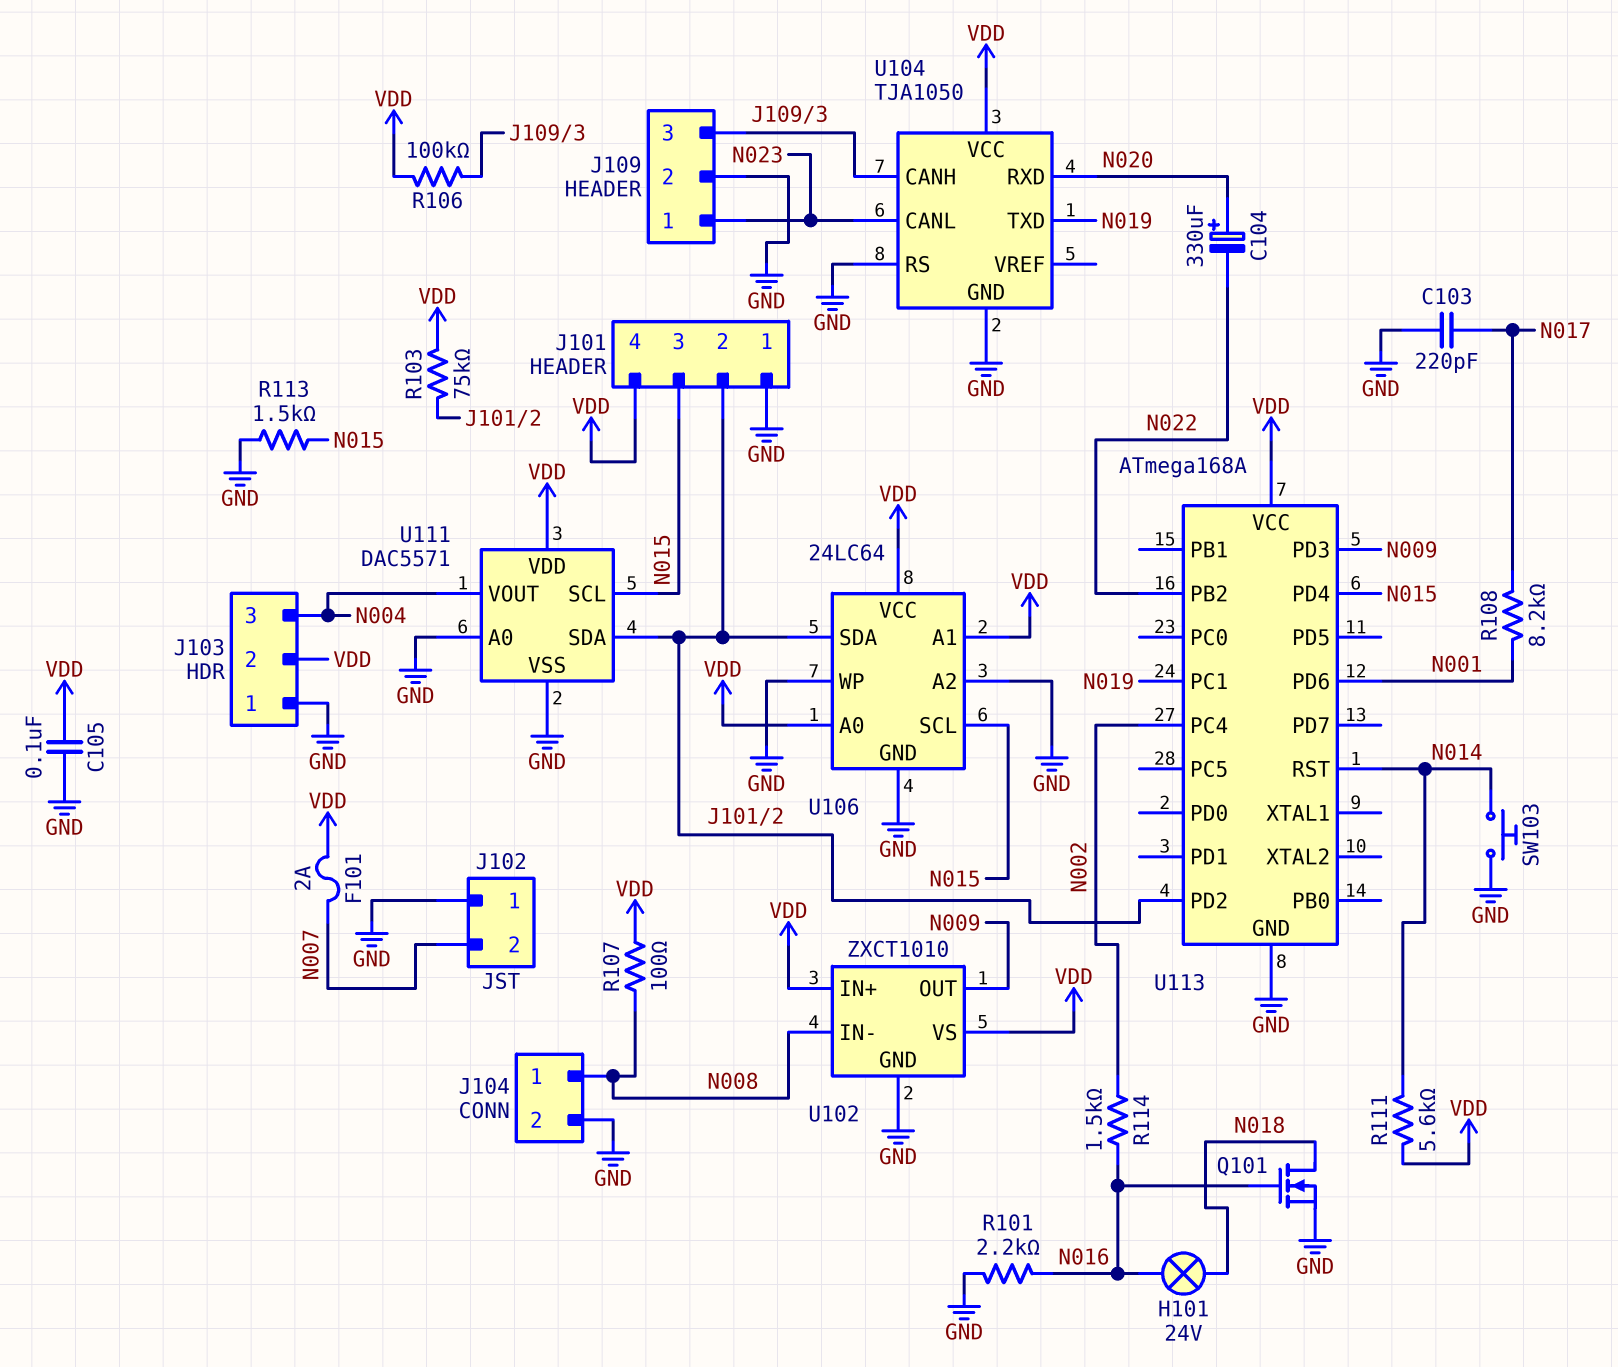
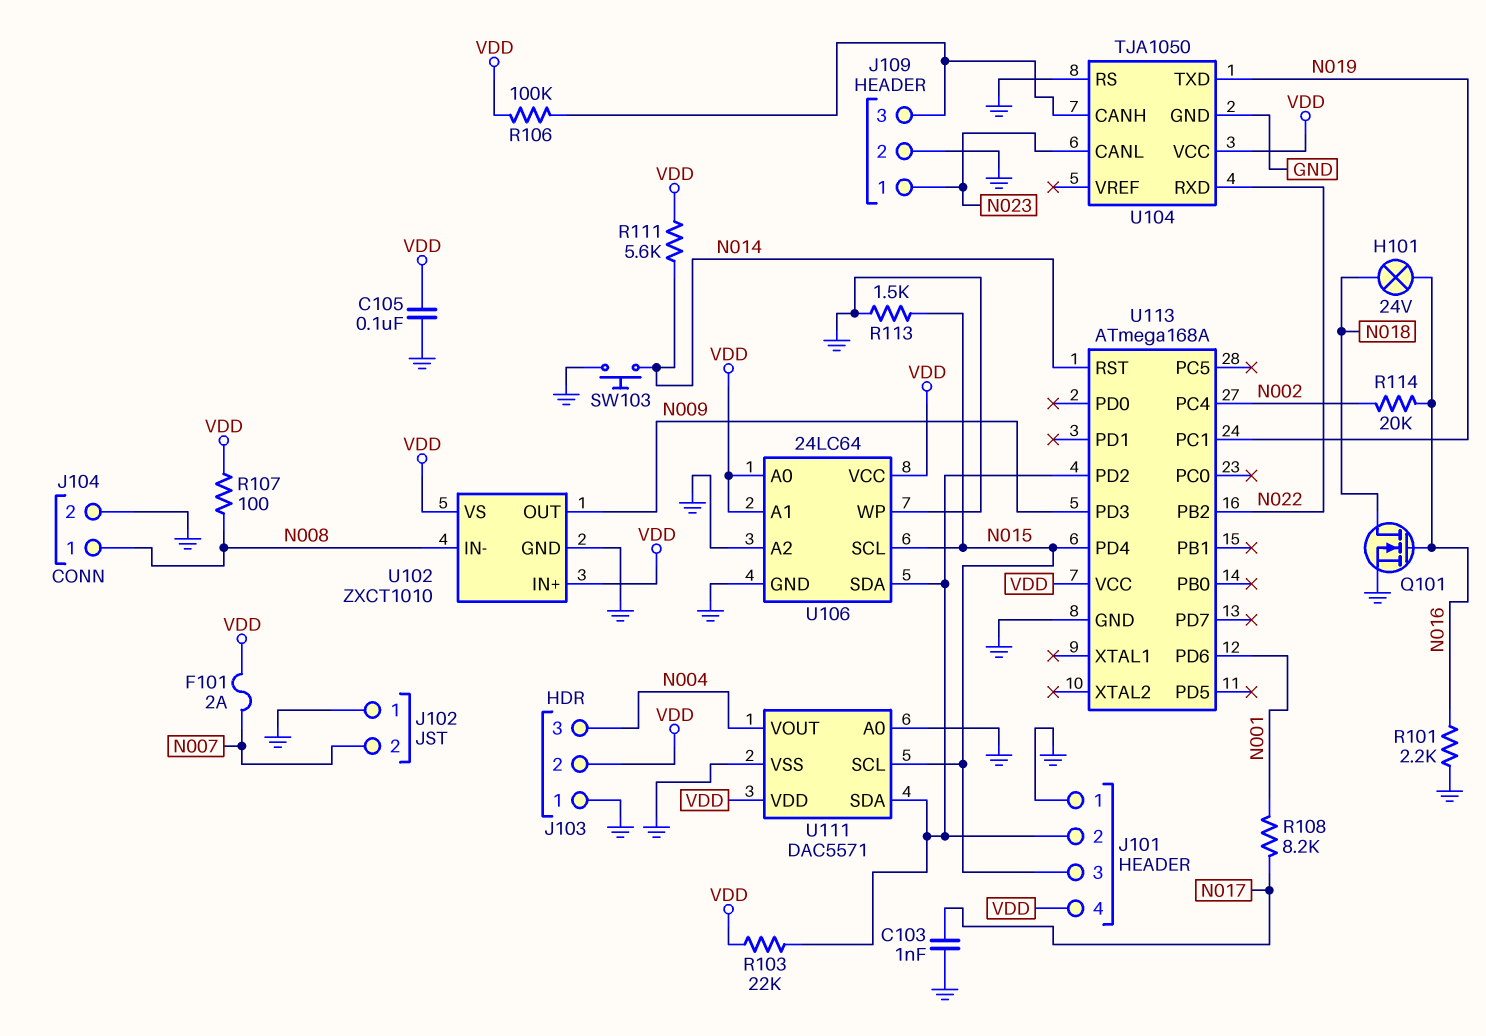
C103: 220pF (GND, N017) -> 1nF (GND, N017)
C104: 330uF (plus N020, minus N022) -> none
R103: 75k (J101/2, VDD) -> 22k (J101/2, VDD)
R114: 1.5k (N002, N016) -> 20k (N002, N016)
U104 pin RXD: N020 -> N022

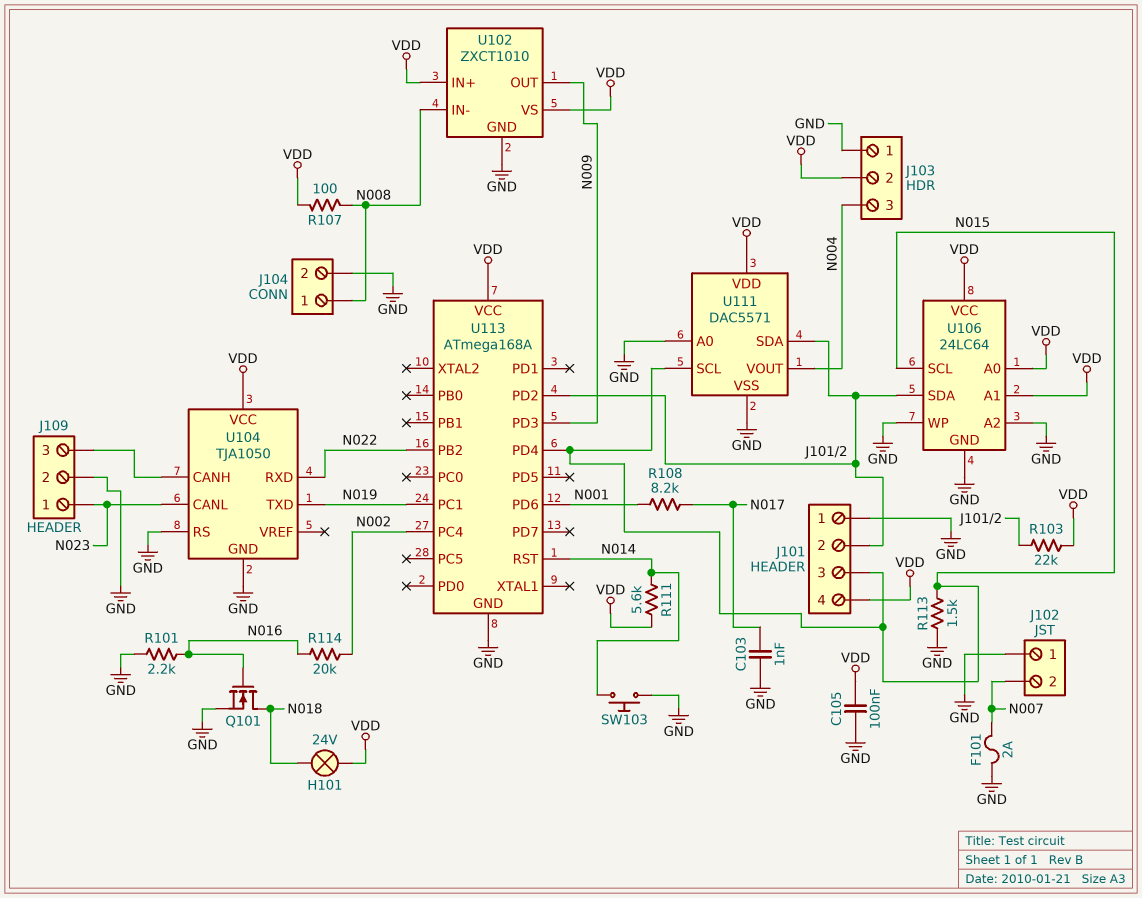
F101: 2A (N007, VDD) -> 2A (GND, N007)
H101: lamp 24V (N016, N018) -> lamp 24V (N018, VDD)
R106: 100k (J109/3, VDD) -> none

